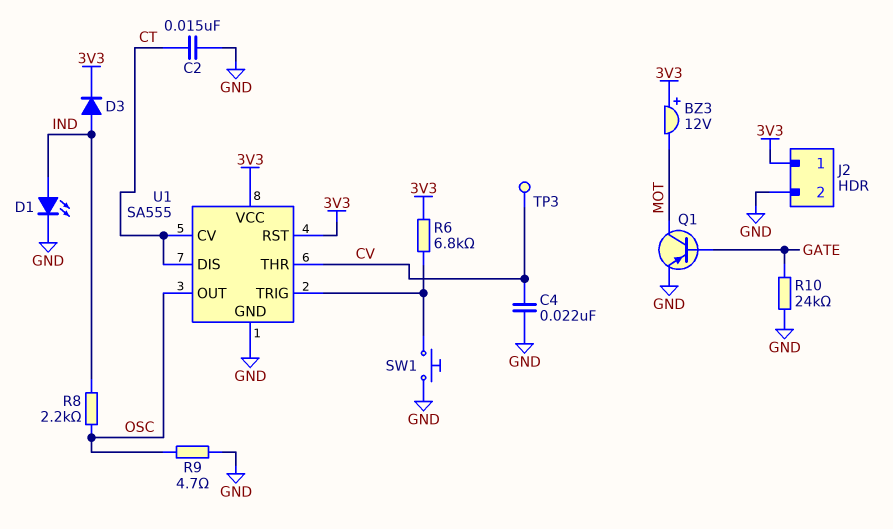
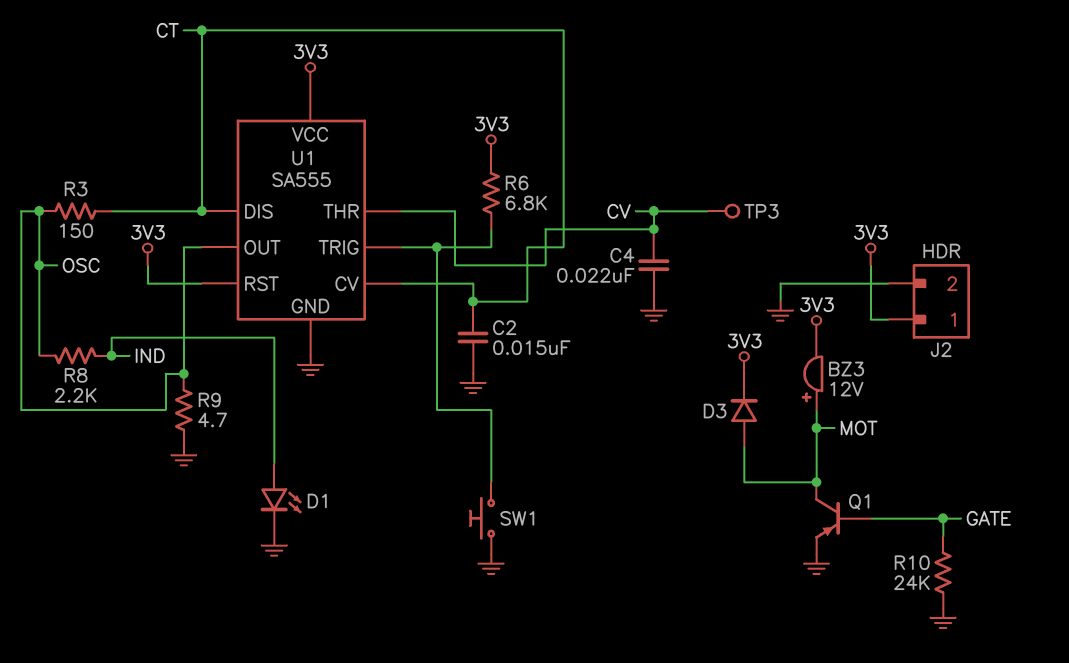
BZ3: buzzer 12V (plus 3V3, minus MOT) -> buzzer 12V (plus MOT, minus 3V3)
D3: diode (A IND, K 3V3) -> diode (A MOT, K 3V3)
R3: none -> 150 (CT, OSC)

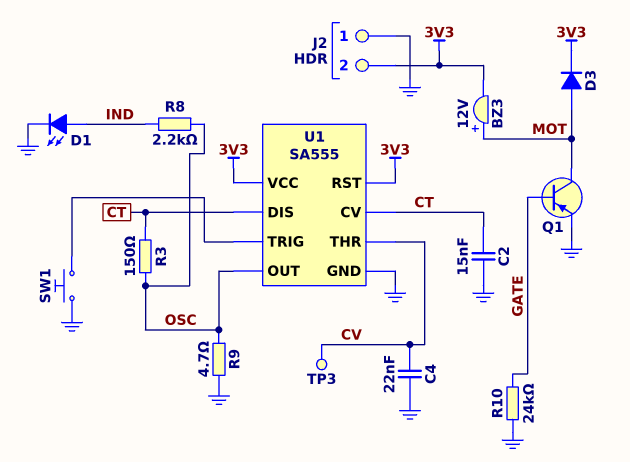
J2 pin 1: 3V3 -> GND
J2 pin 2: GND -> 3V3
R6: 6.8k (3V3, U1/TRIG) -> none

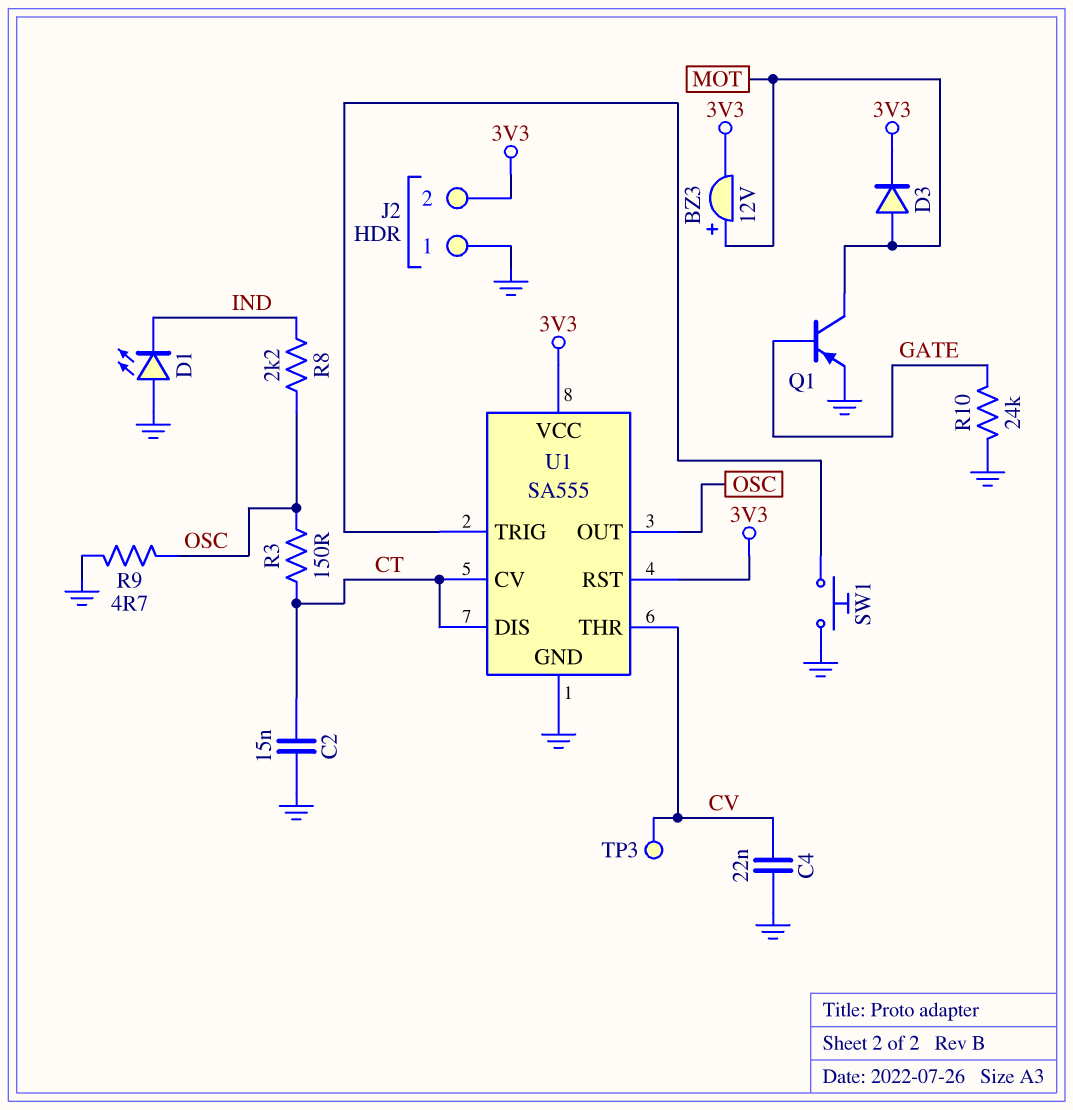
D1: LED (A IND, K GND) -> LED (A GND, K IND)

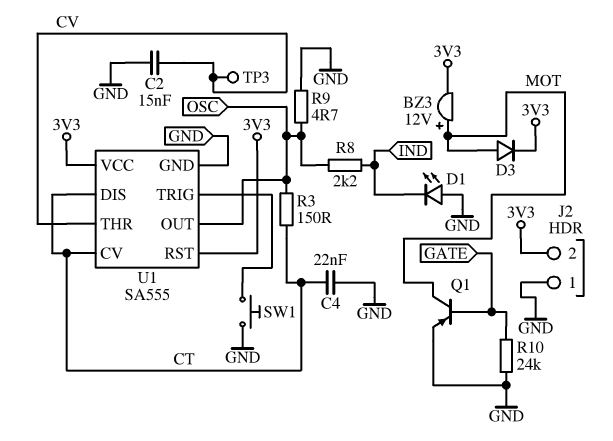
C2: 15nF (CT, GND) -> 15nF (CV, GND)
C4: 22nF (CV, GND) -> 22nF (CT, GND)

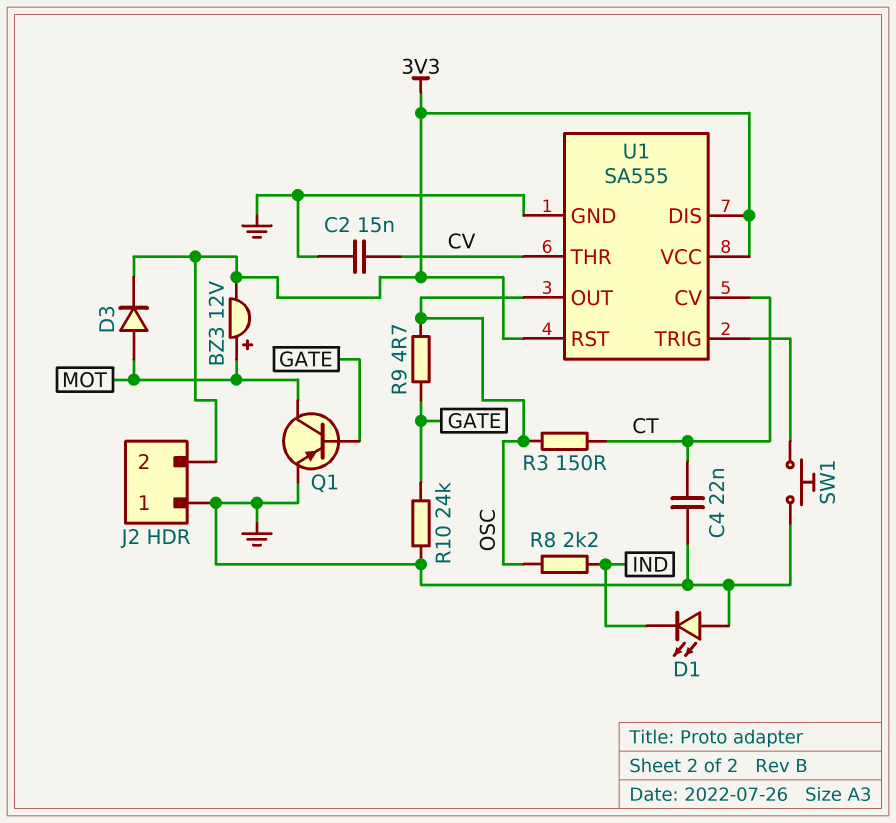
R9: 4.7 (GND, OSC) -> 4.7 (GATE, OSC)
TP3: test point (CV) -> none
U1 pin DIS: CT -> 3V3

